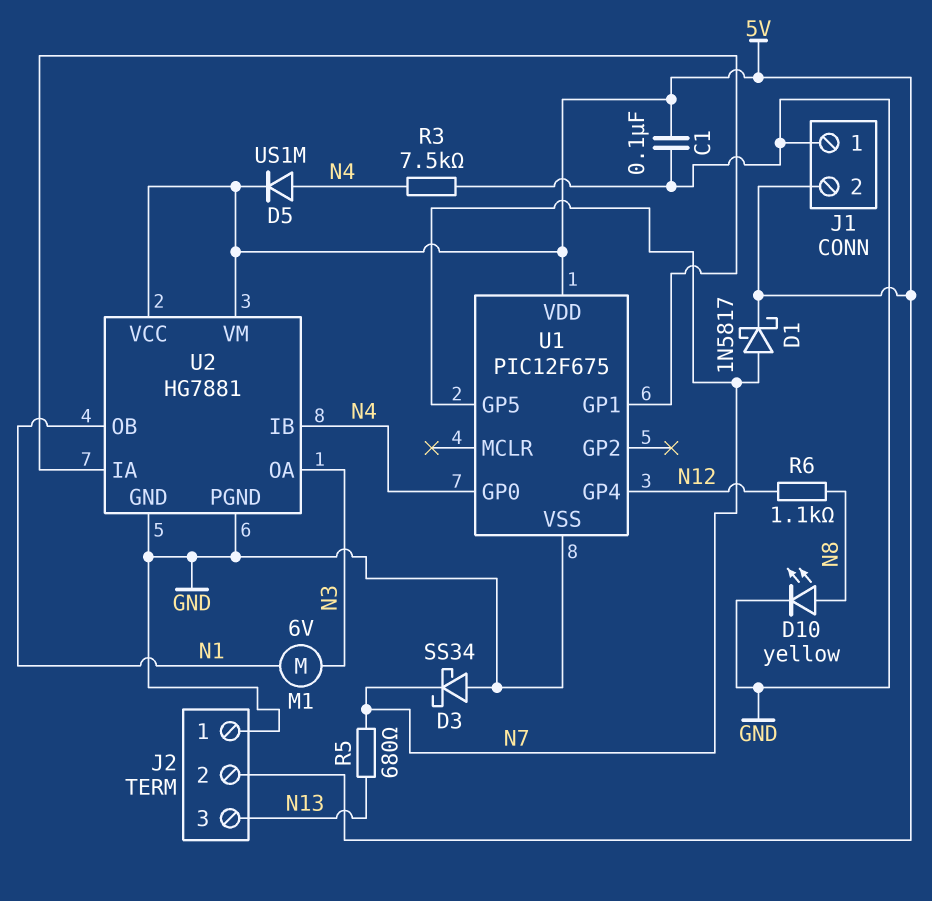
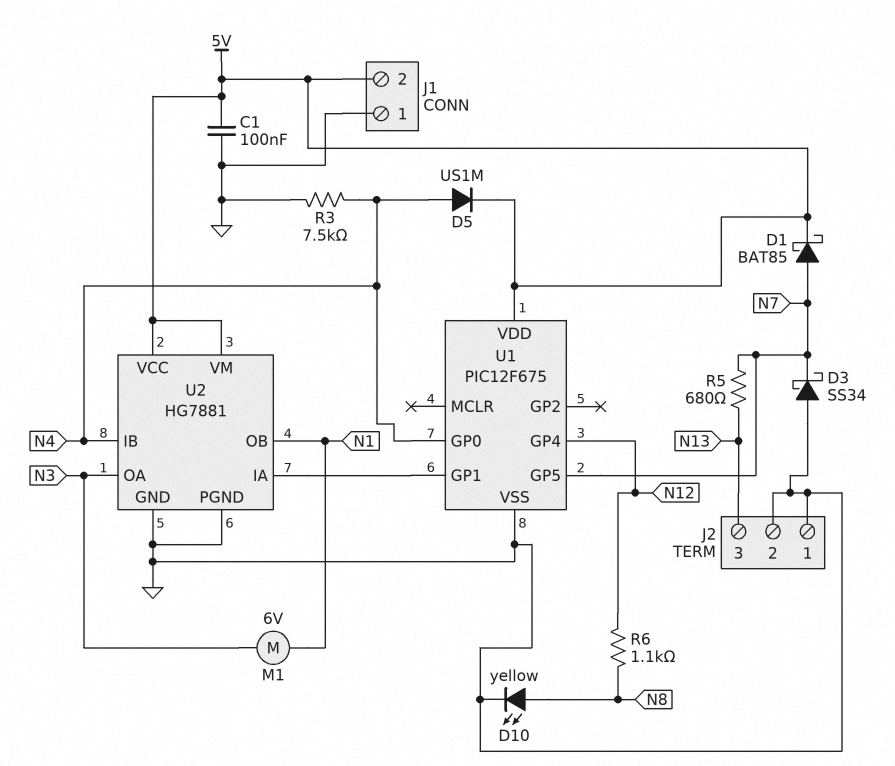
D1: schottky 1N5817 (A N7, K 5V) -> schottky BAT85 (A N7, K 5V)
J2 pin 2: 5V -> GND

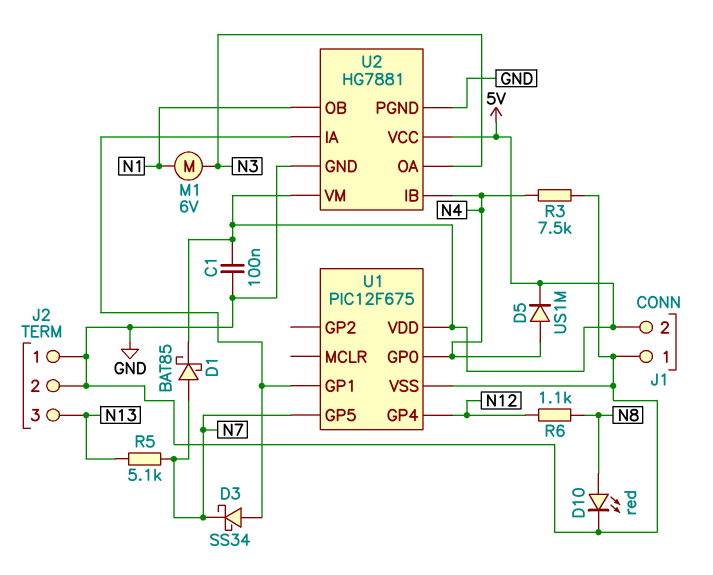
D3: schottky SS34 (A GND, K N7) -> schottky SS34 (A U1/GP1, K N7)
D10: LED yellow (A N8, K GND) -> LED red (A N8, K GND)
R5: 680 (N7, N13) -> 5.1k (N7, N13)

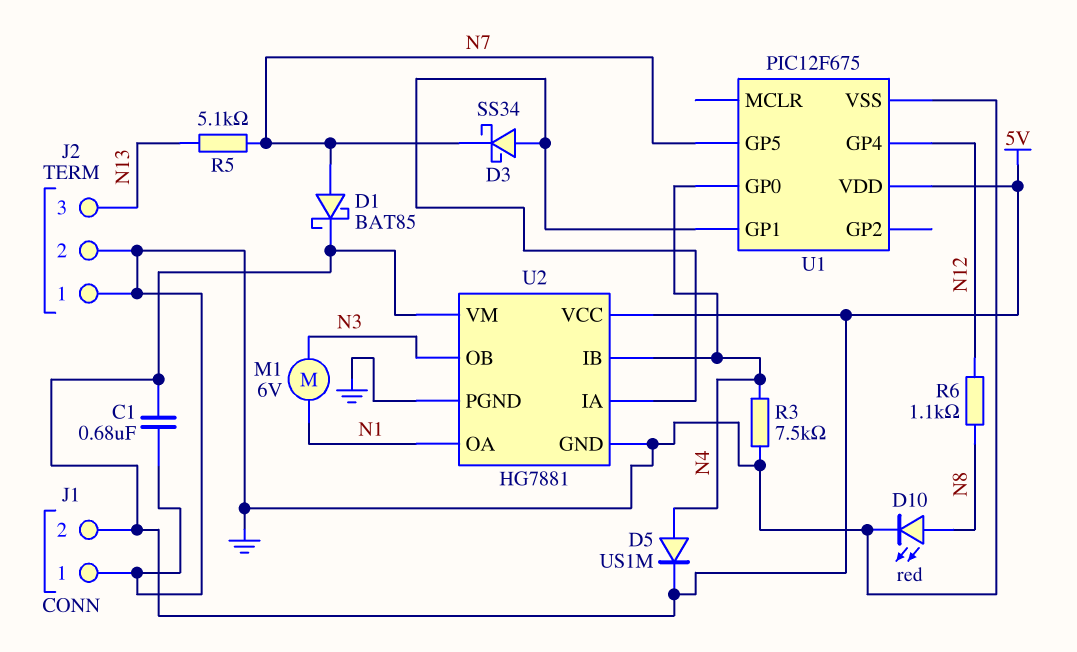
C1: 100nF (5V, GND) -> 680nF (5V, GND)
U2 pin OA: N3 -> N1
U2 pin OB: N1 -> N3

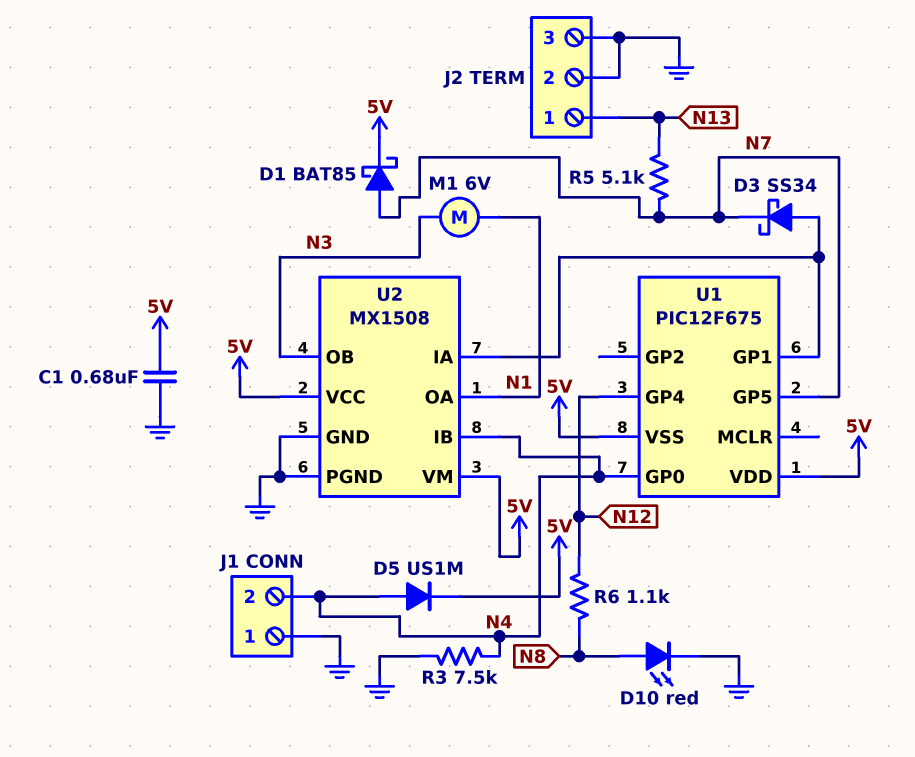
J1 pin 2: 5V -> N4
J2 pin 1: GND -> N13
J2 pin 3: N13 -> GND
U1 pin VSS: GND -> 5V
U2: HG7881 -> MX1508

